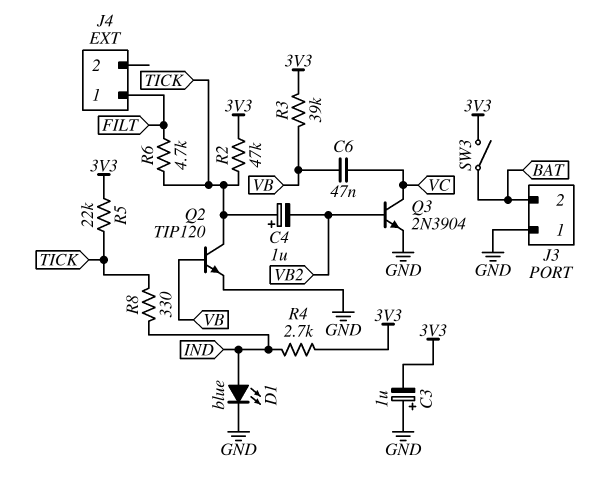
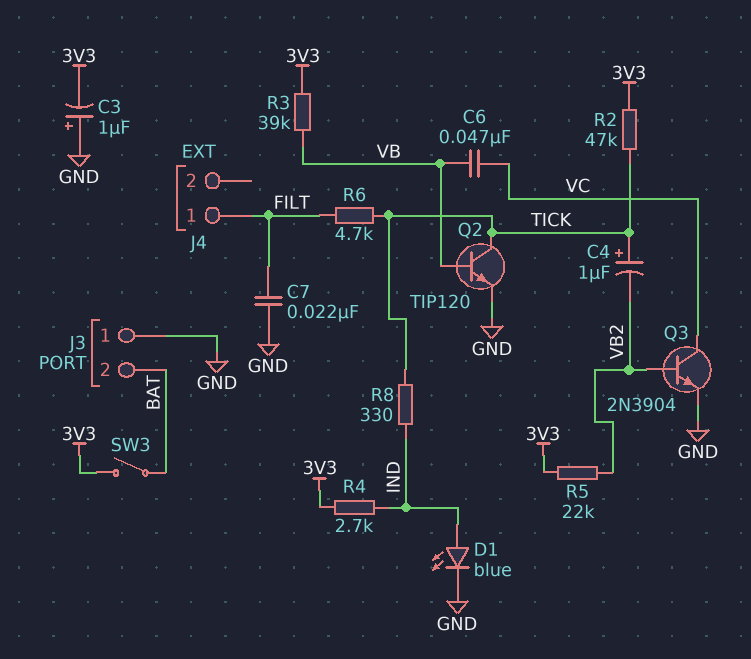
C7: none -> 22nF (FILT, GND)
R5: 22k (3V3, TICK) -> 22k (3V3, VB2)

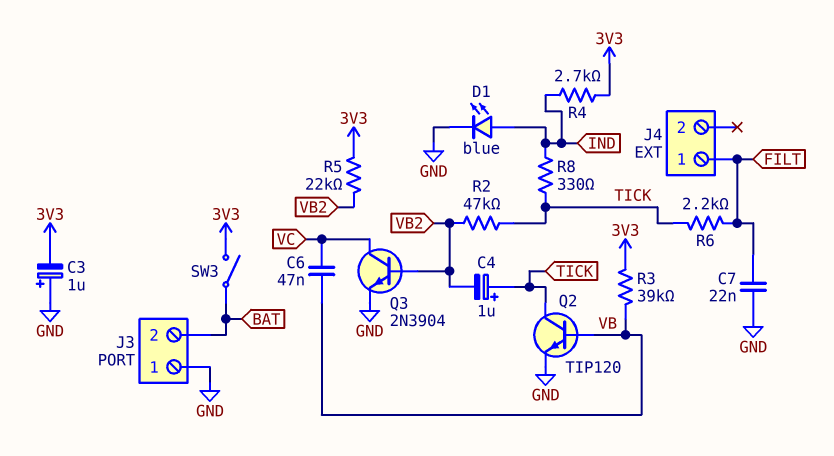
R2: 47k (3V3, TICK) -> 47k (TICK, VB2)
R6: 4.7k (FILT, TICK) -> 2.2k (FILT, TICK)

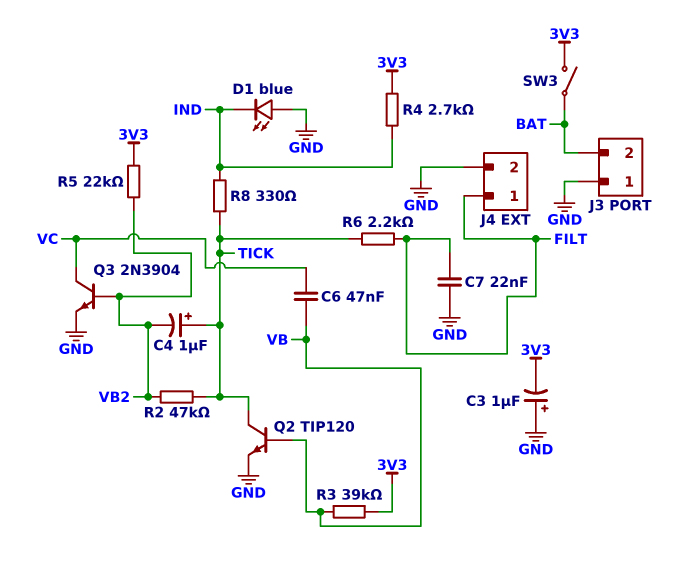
D1: LED blue (A IND, K GND) -> LED blue (A GND, K IND)
J4 pin 2: none -> GND

